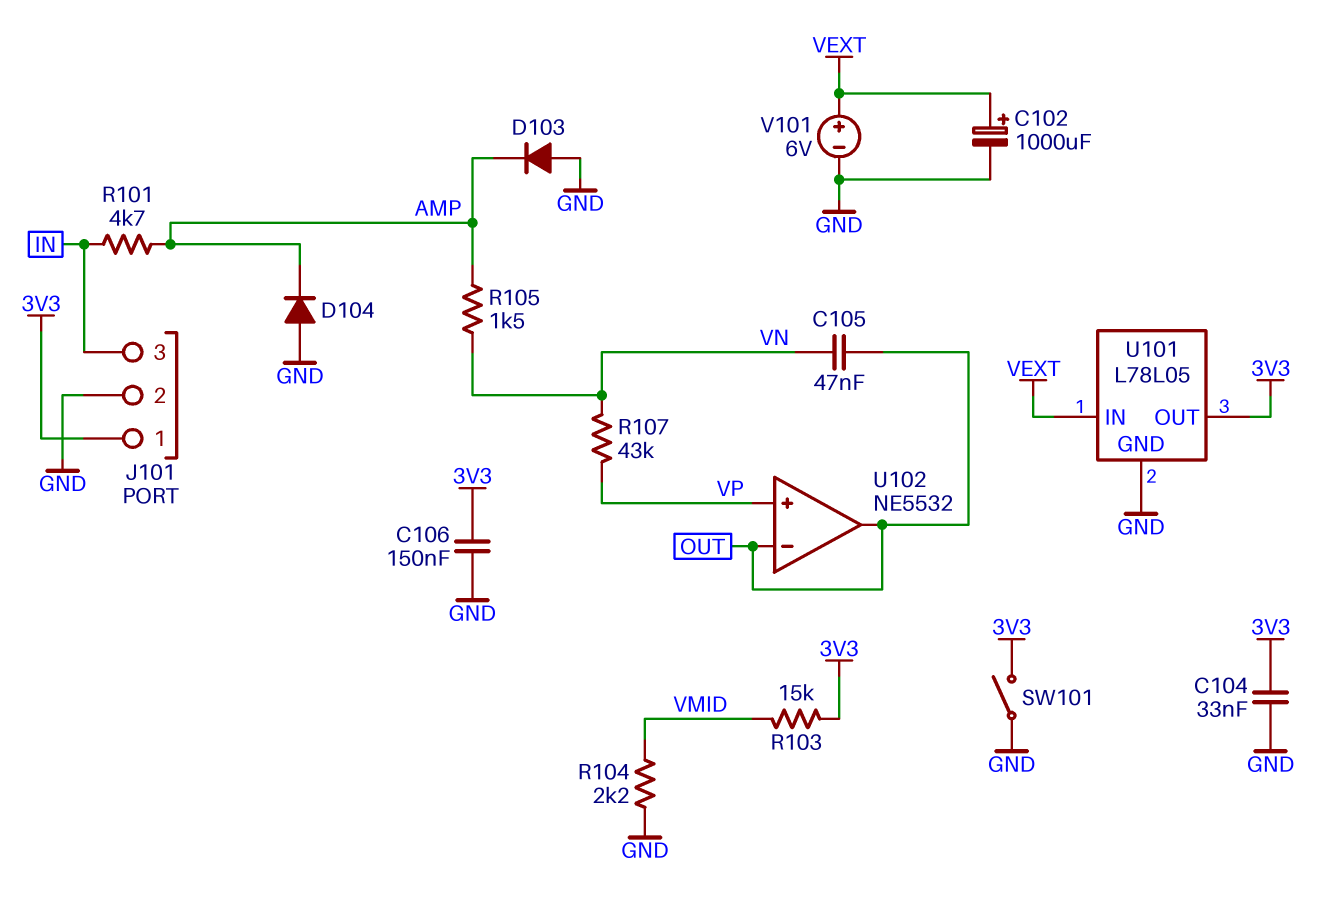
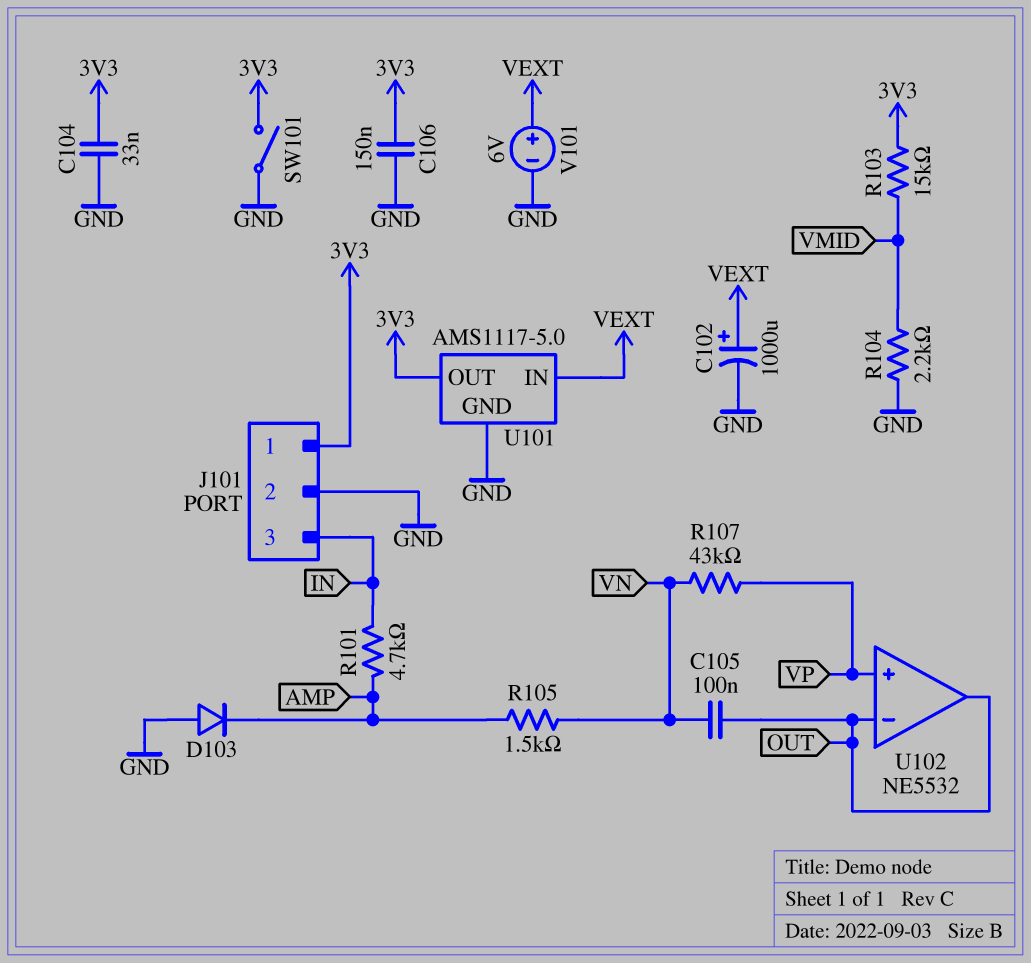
C105: 47nF (OUT, VN) -> 100nF (OUT, VN)
D104: diode (A GND, K AMP) -> none
U101: L78L05 -> AMS1117-5.0

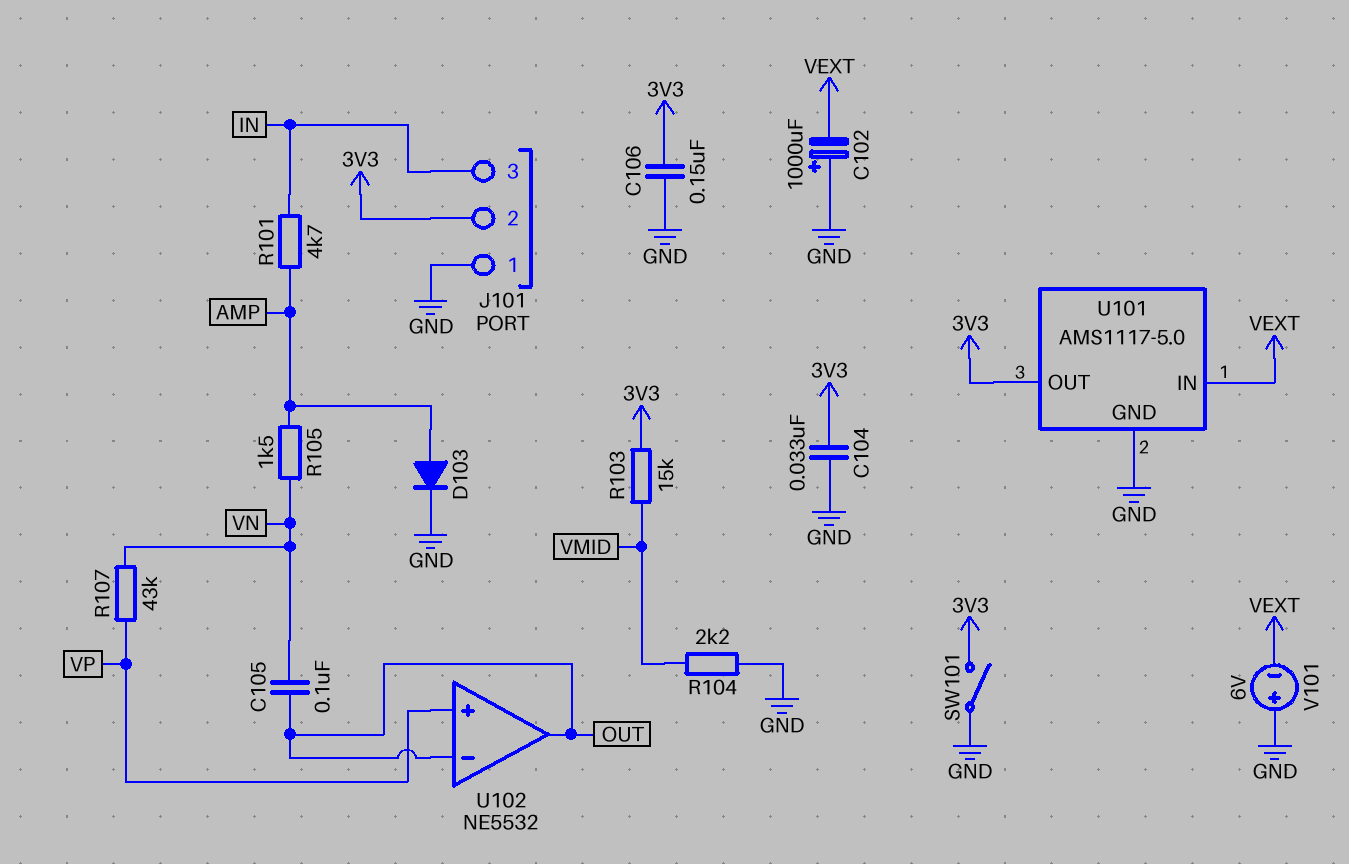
C102: 1000uF (plus VEXT, minus GND) -> 1000uF (plus GND, minus VEXT)
D103: diode (A GND, K AMP) -> diode (A AMP, K GND)
J101 pin 1: 3V3 -> GND
J101 pin 2: GND -> 3V3
V101: 6V (plus VEXT, minus GND) -> 6V (plus GND, minus VEXT)

